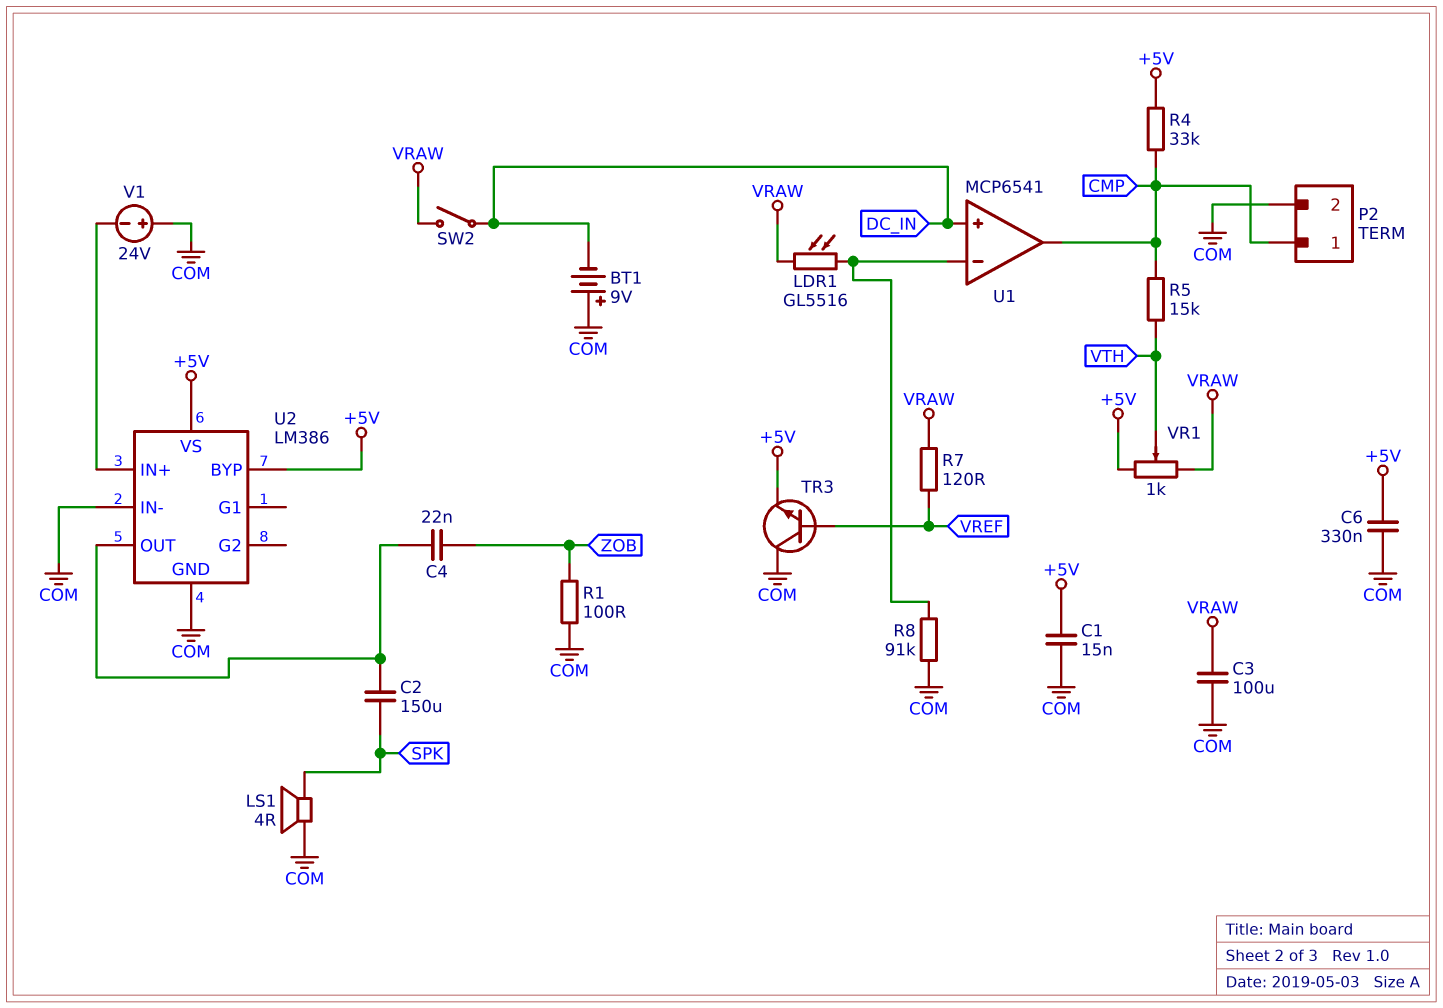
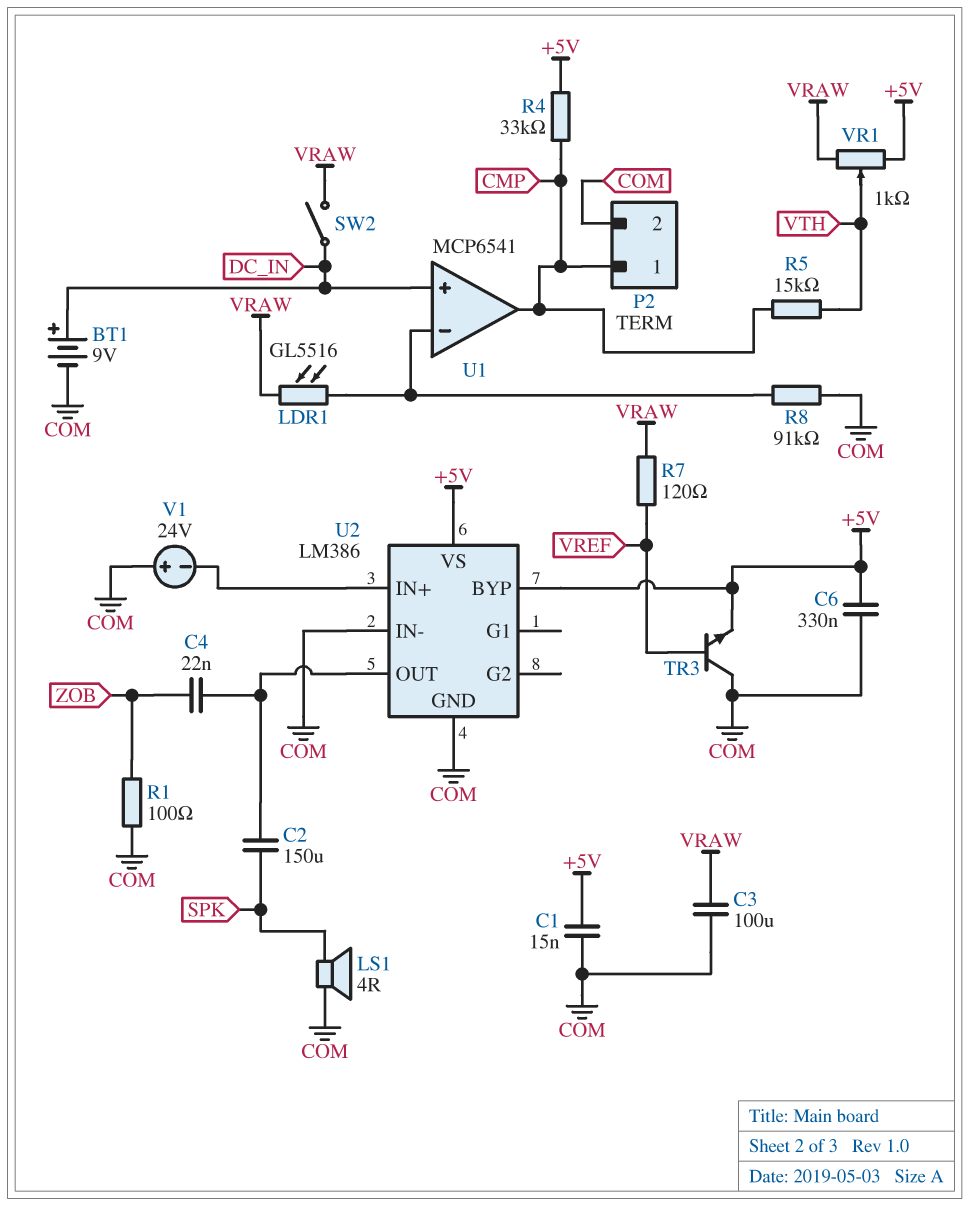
BT1: 9V (plus COM, minus DC_IN) -> 9V (plus DC_IN, minus COM)

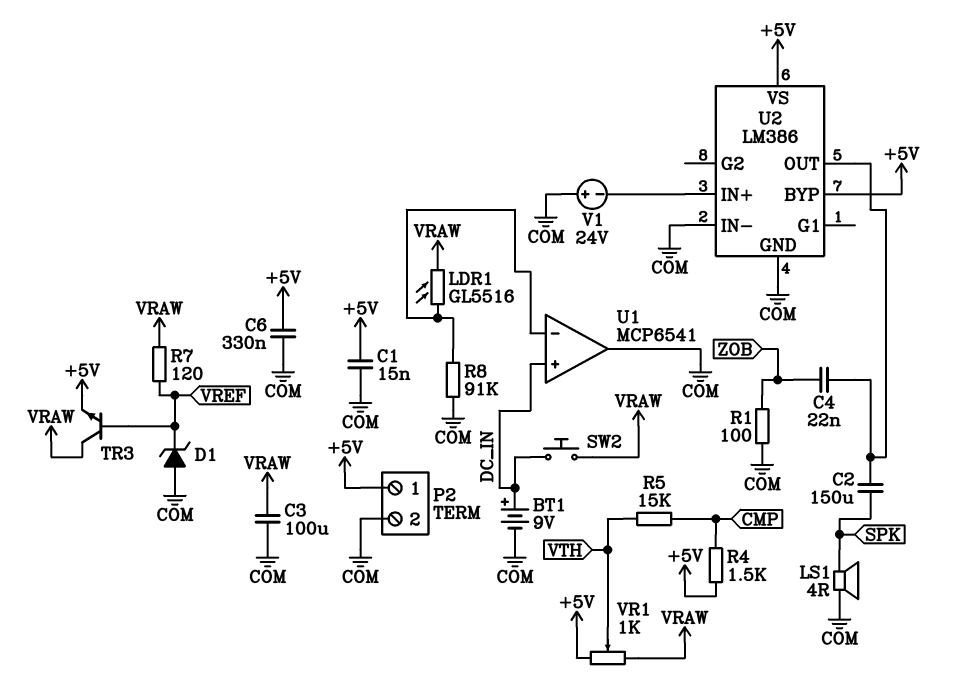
D1: none -> zener (A COM, K VREF)
P2 pin 1: CMP -> +5V
R4: 33k (+5V, CMP) -> 1.5k (+5V, CMP)
SW2: switch (DC_IN, VRAW) -> button (DC_IN, VRAW)
TR3: NPN (B VREF, C COM, E +5V) -> NPN (B VREF, C VRAW, E +5V)
U1 pin out: CMP -> COM

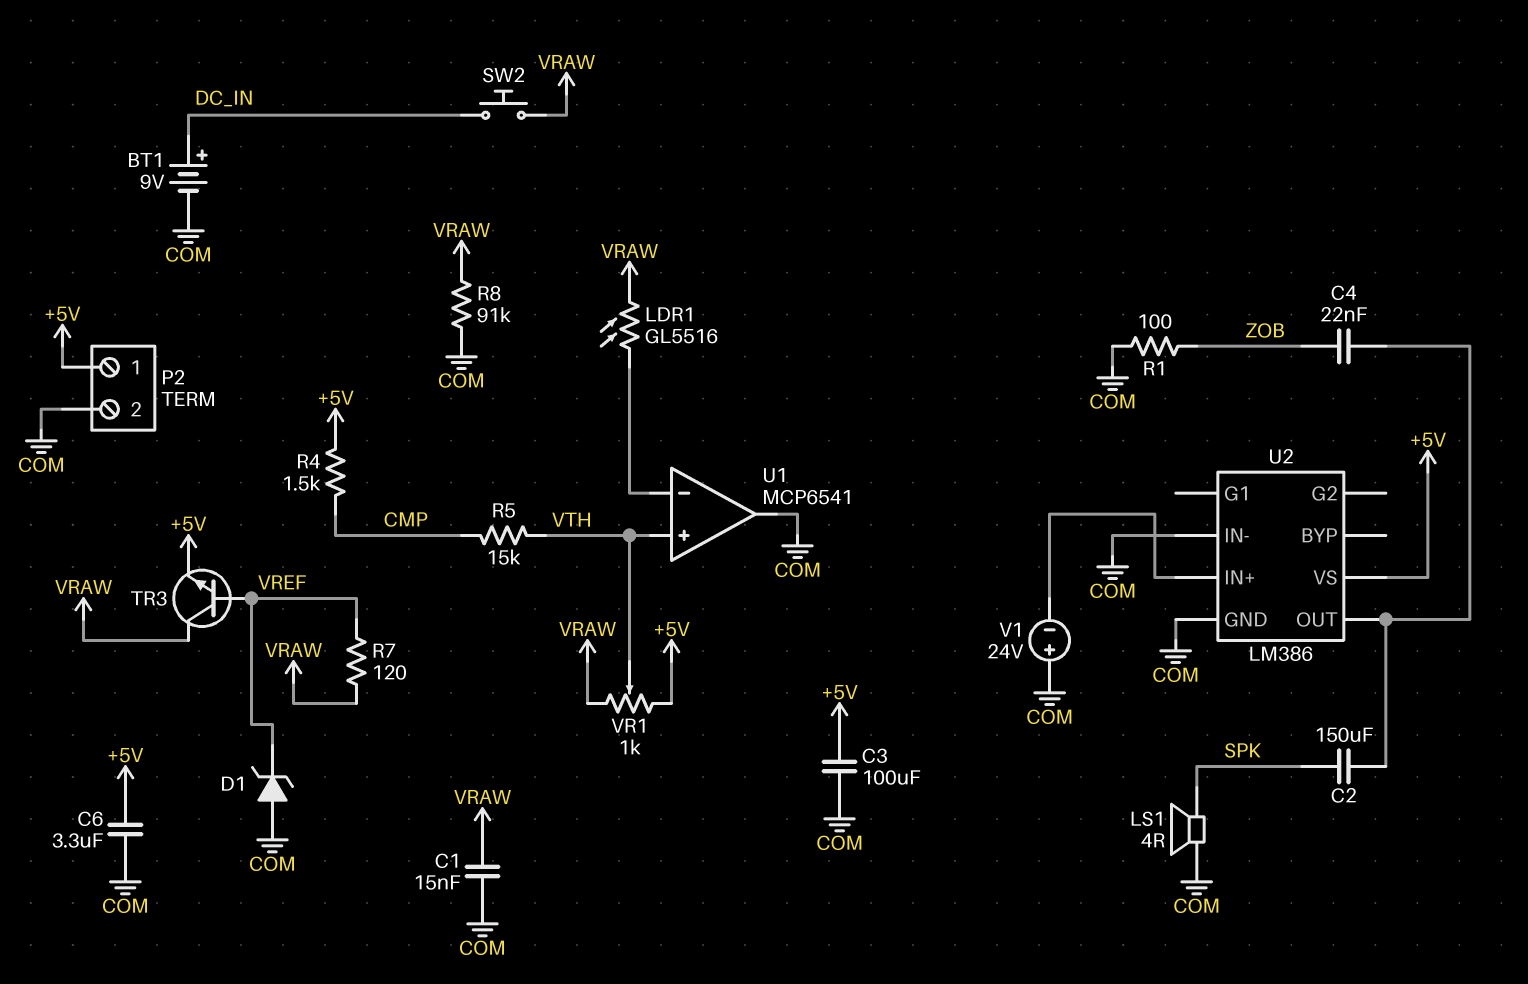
C1: 15nF (+5V, COM) -> 15nF (COM, VRAW)
C3: 100uF (COM, VRAW) -> 100uF (+5V, COM)
C6: 330nF (+5V, COM) -> 3.3uF (+5V, COM)
R8: 91k (COM, U1/in-) -> 91k (COM, VRAW)
U1 pin in+: DC_IN -> VTH
U2 pin BYP: +5V -> none

